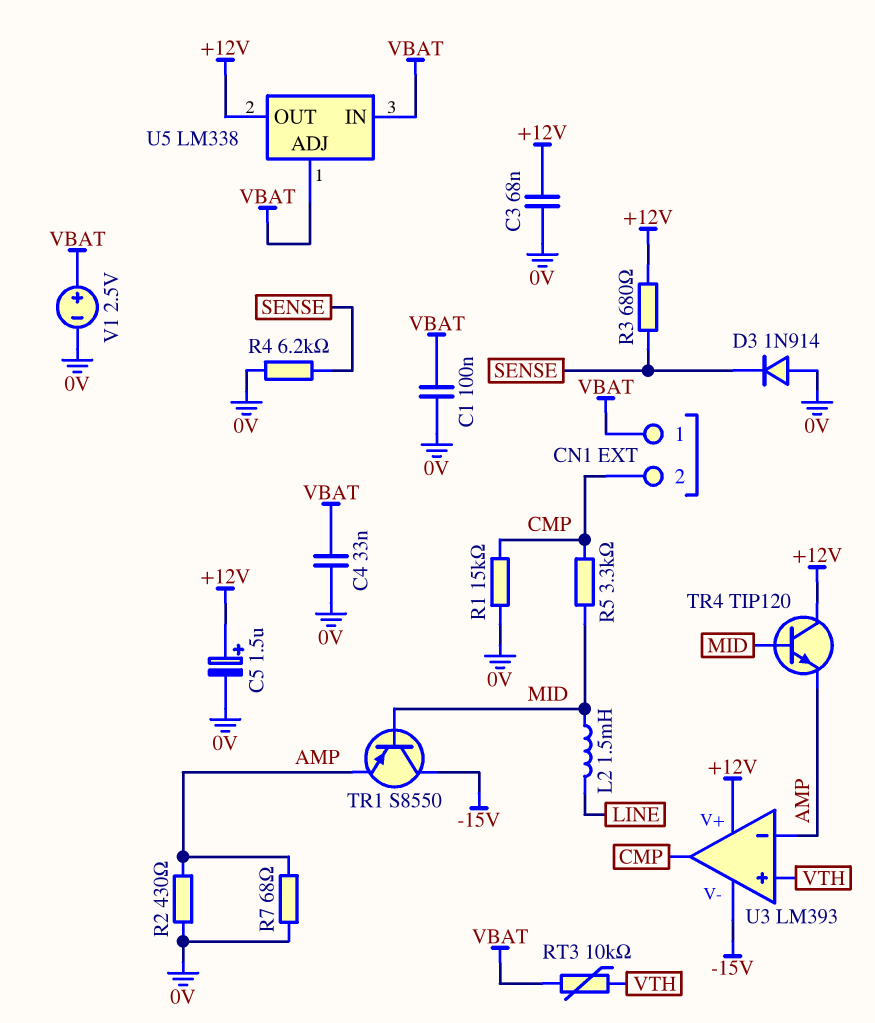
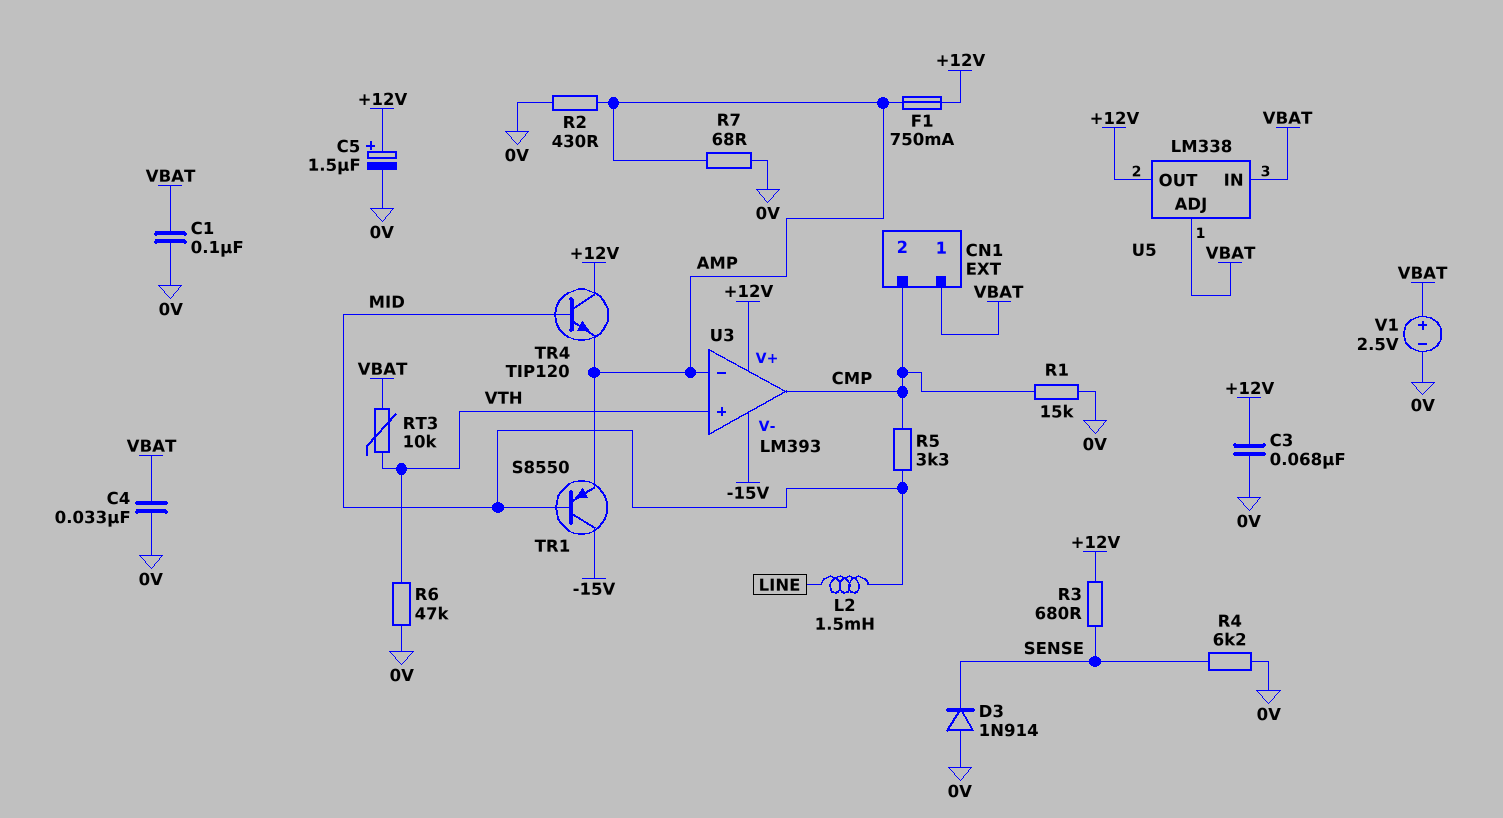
F1: none -> 750mA (+12V, AMP)
R6: none -> 47k (0V, VTH)

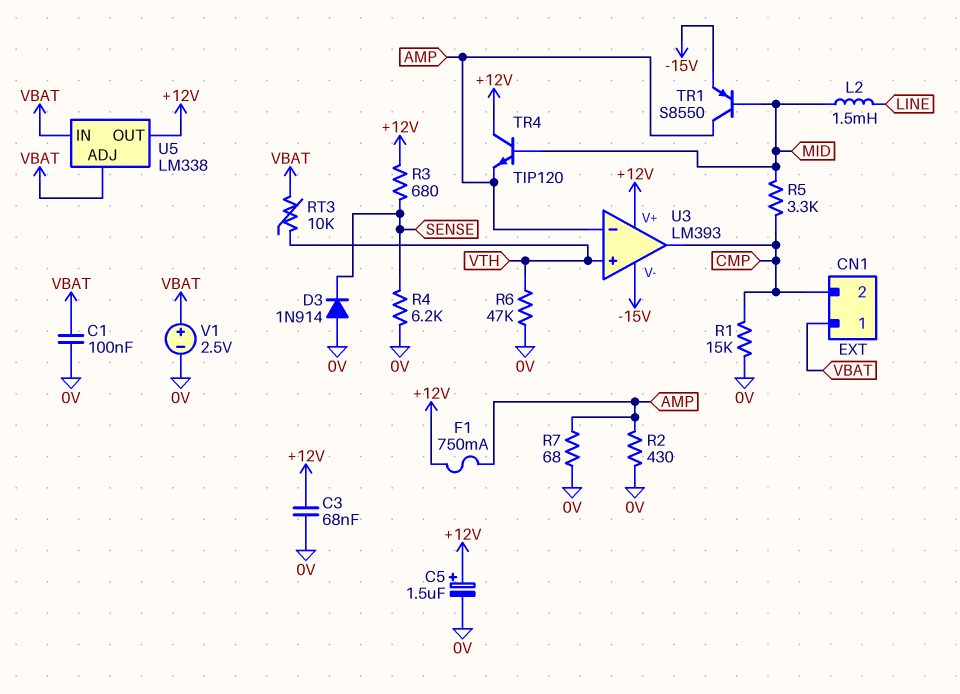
C4: 33nF (0V, VBAT) -> none
TR1: PNP S8550 (B MID, C -15V, E AMP) -> PNP S8550 (B MID, C AMP, E -15V)

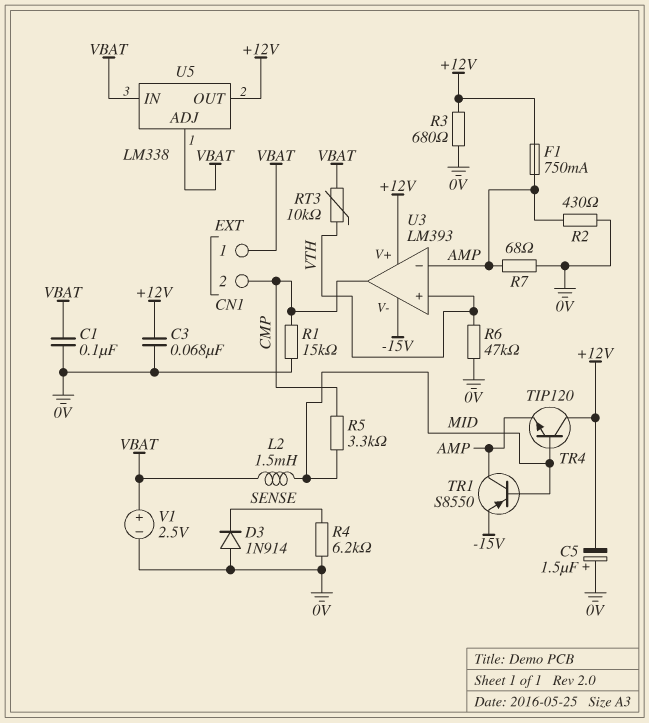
C5: 1.5uF (plus +12V, minus 0V) -> 1.5uF (plus 0V, minus +12V)
L2: 1.5mH (LINE, MID) -> 1.5mH (MID, VBAT)
R3: 680 (+12V, SENSE) -> 680 (+12V, 0V)

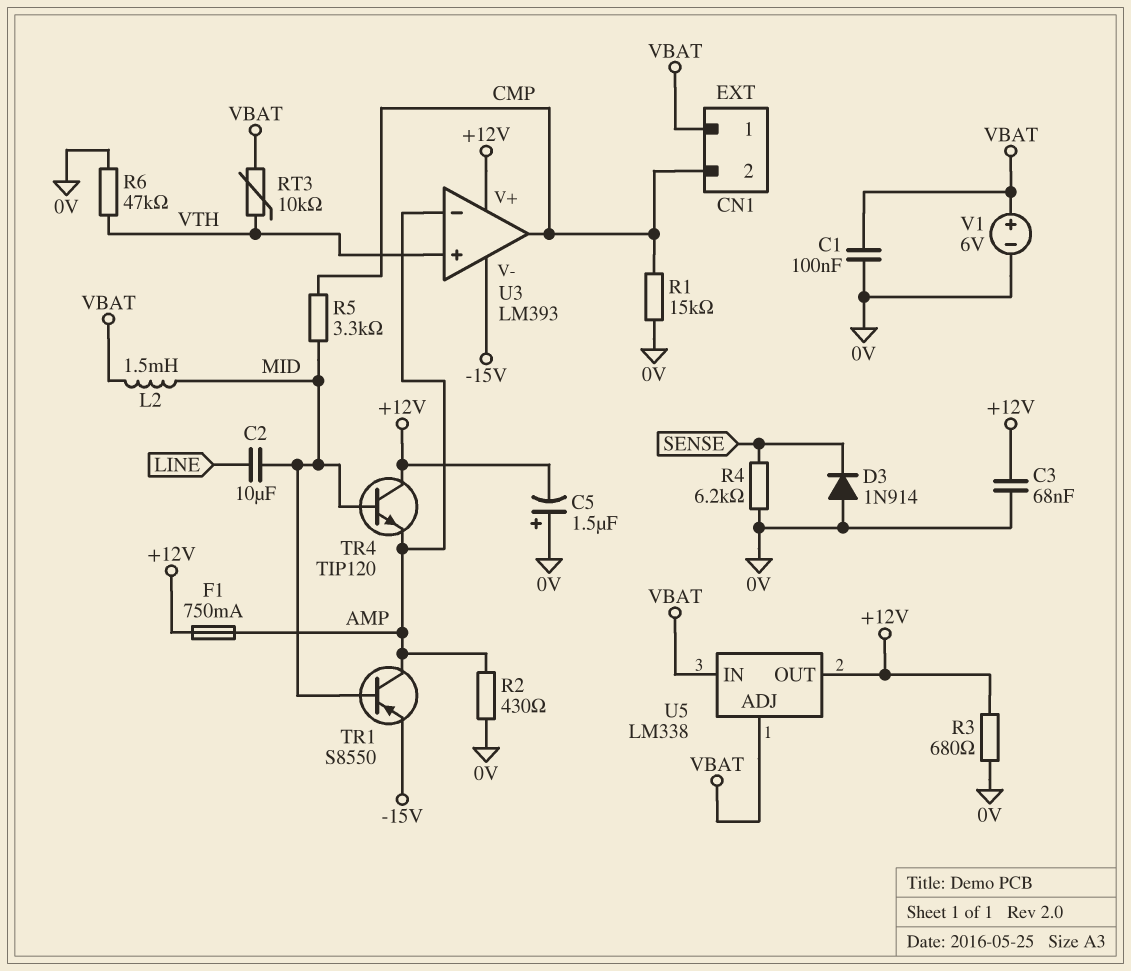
C2: none -> 10uF (LINE, MID)
R7: 68 (0V, AMP) -> none
V1: 2.5V (plus VBAT, minus 0V) -> 6V (plus VBAT, minus 0V)

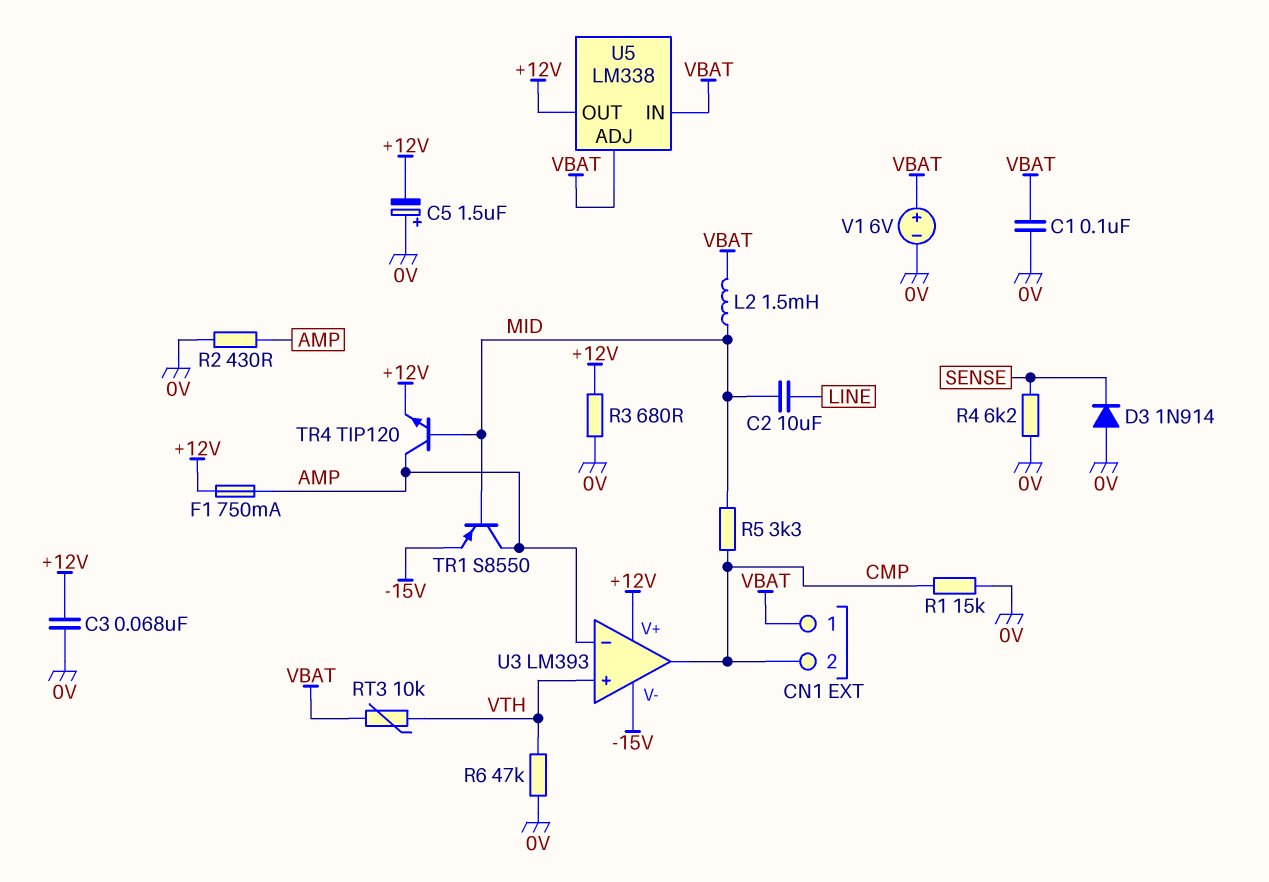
TR4: NPN TIP120 (B MID, C +12V, E AMP) -> NPN TIP120 (B MID, C AMP, E +12V)

